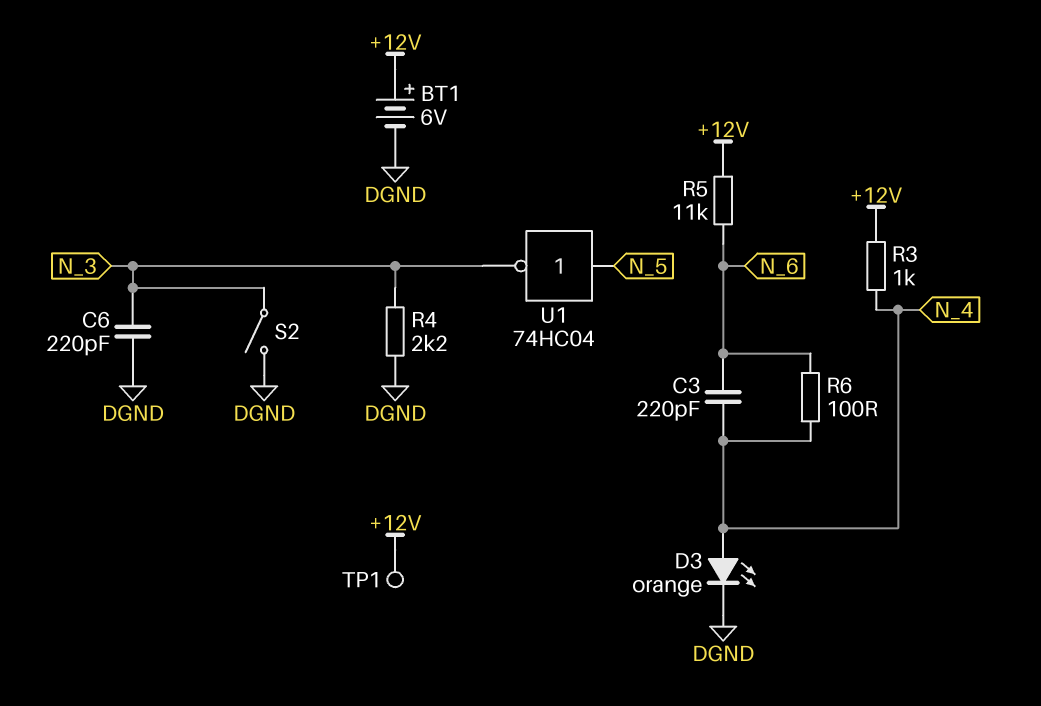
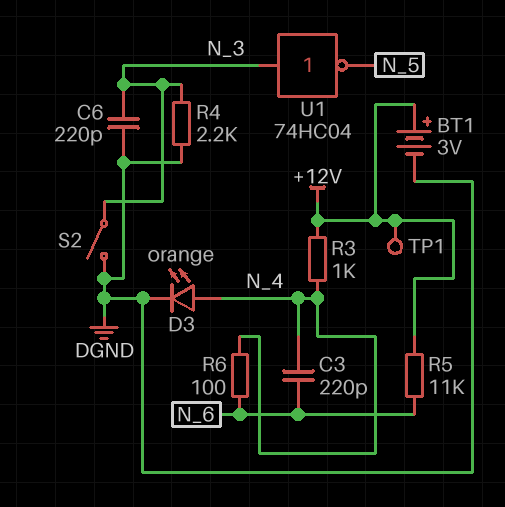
BT1: 6V (plus +12V, minus DGND) -> 3V (plus +12V, minus DGND)
U1: NOT 74HC04 (in N_5, out N_3) -> NOT 74HC04 (in N_3, out N_5)

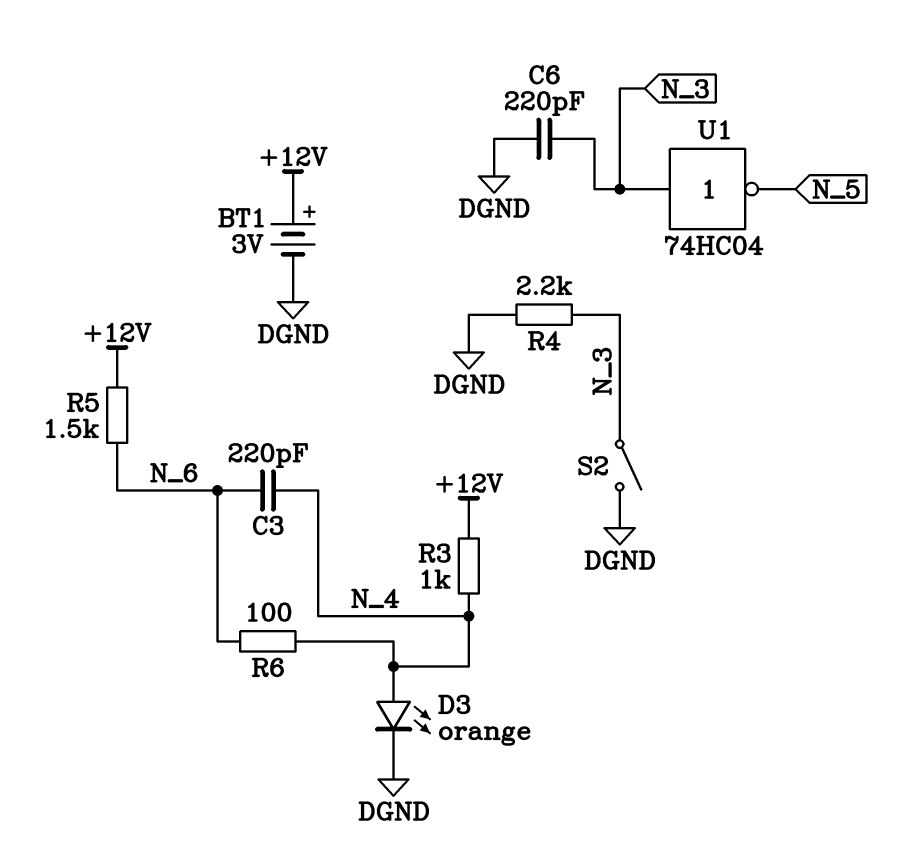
R5: 11k (+12V, N_6) -> 1.5k (+12V, N_6)
TP1: test point (+12V) -> none

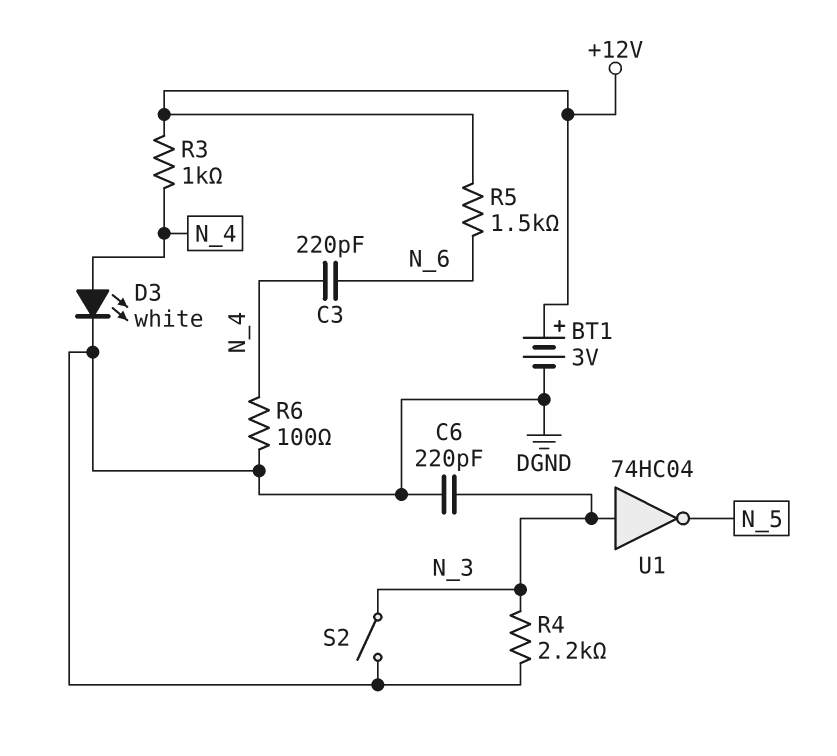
D3: LED orange (A N_4, K DGND) -> LED white (A N_4, K DGND)
R6: 100 (N_4, N_6) -> 100 (DGND, N_4)

